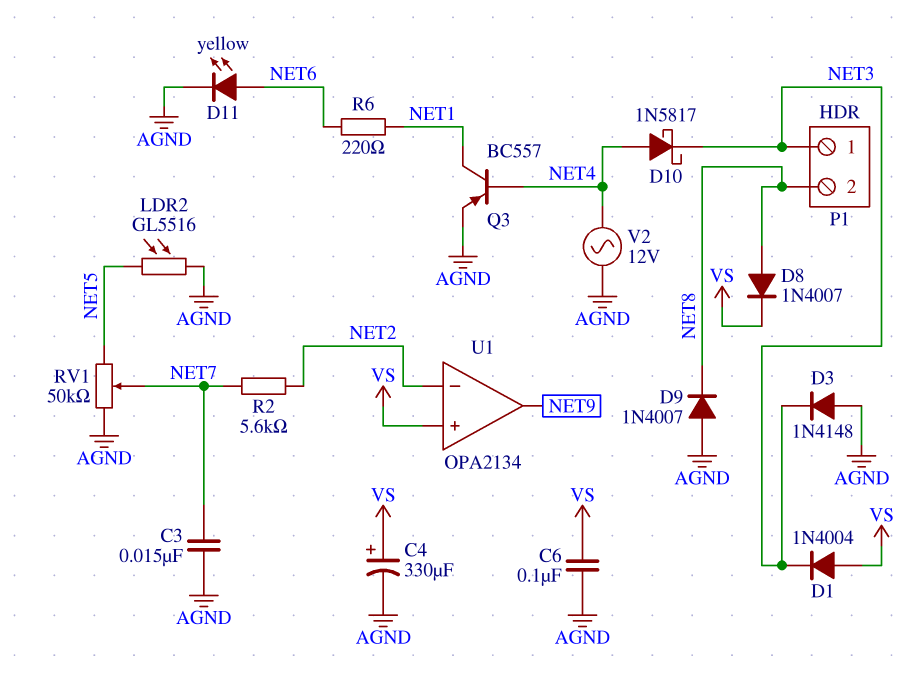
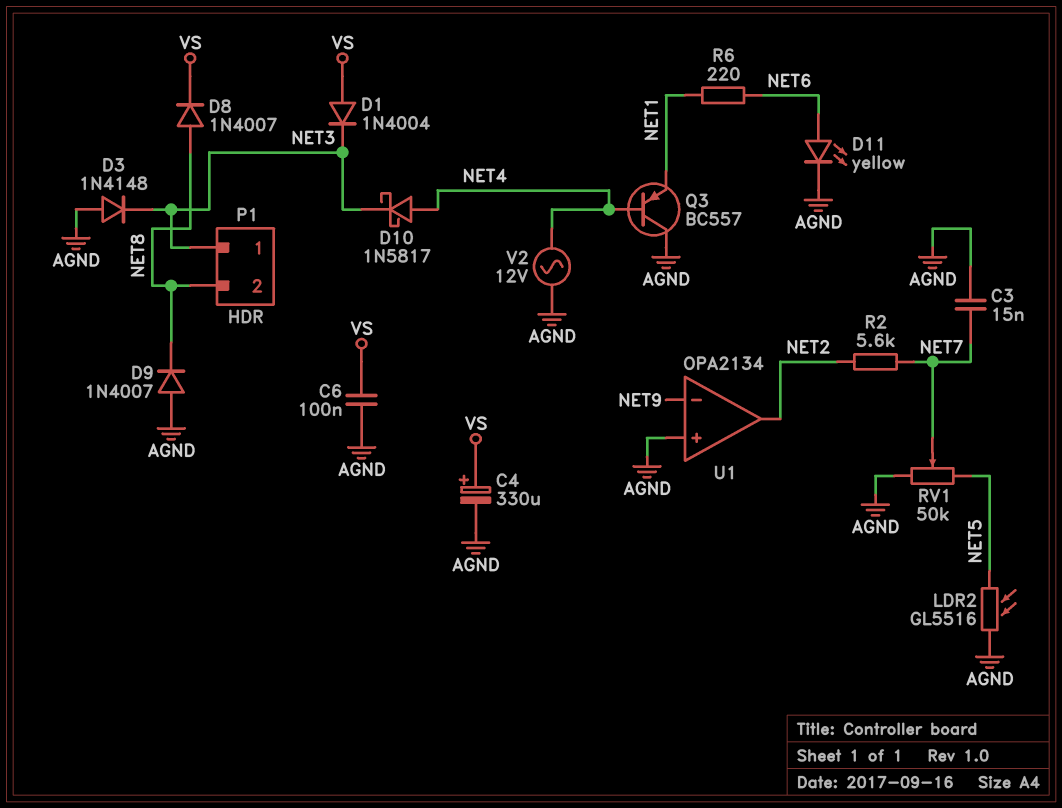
Q3: PNP BC557 (B NET4, C NET1, E AGND) -> PNP BC557 (B NET4, C AGND, E NET1)
U1 pin in+: VS -> AGND
U1 pin in-: NET2 -> NET9
U1 pin out: NET9 -> NET2

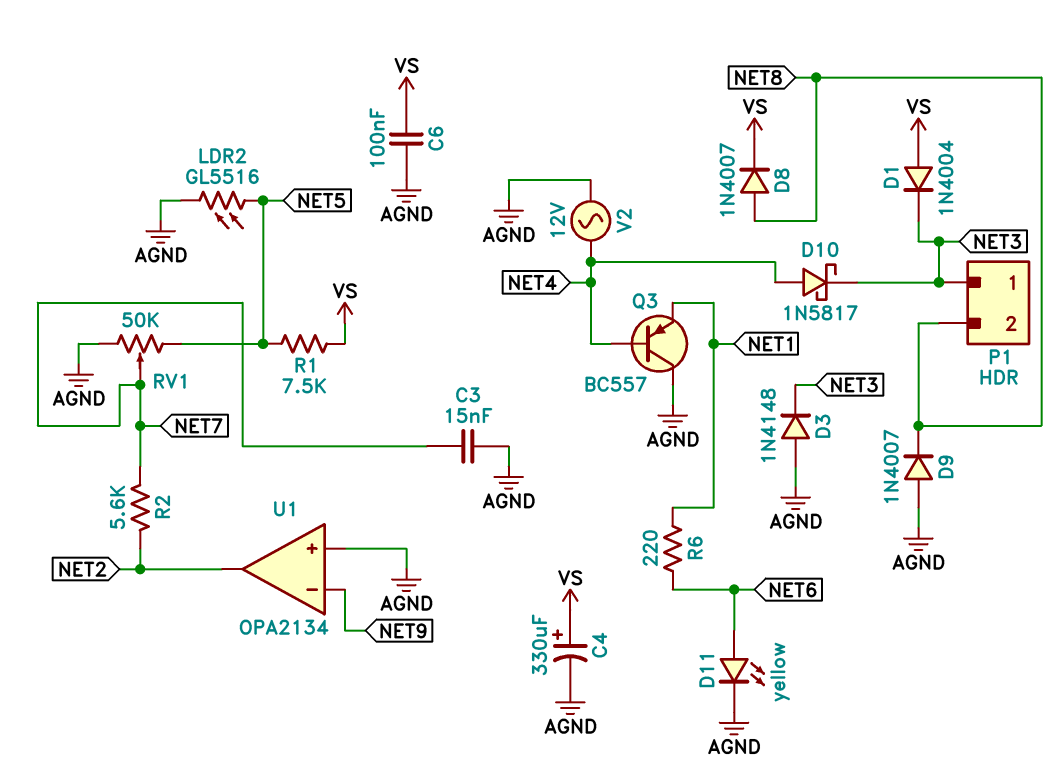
R1: none -> 7.5k (NET5, VS)

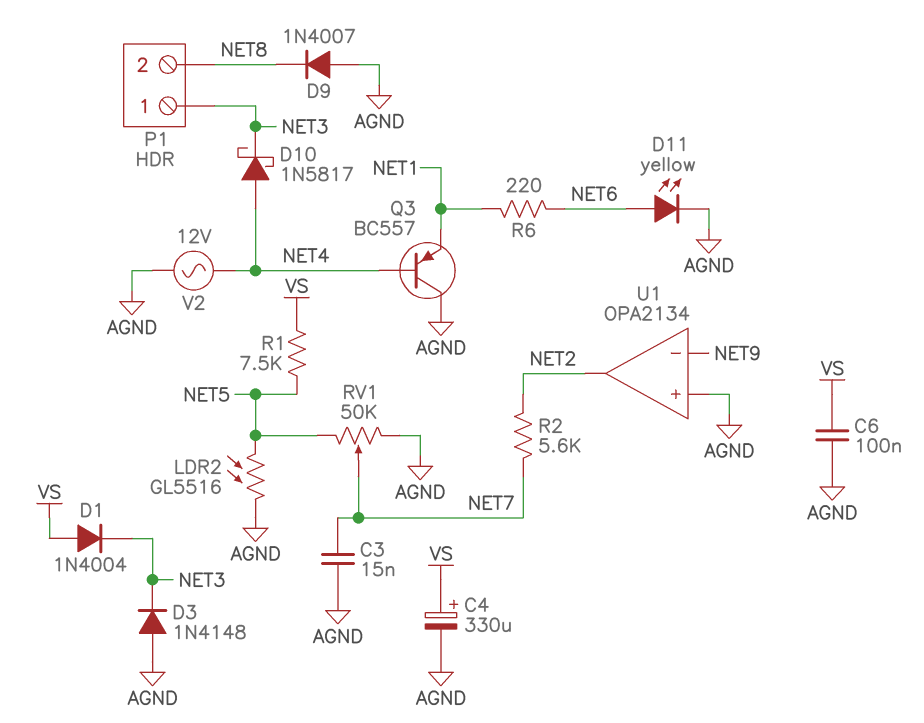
D8: diode 1N4007 (A NET8, K VS) -> none

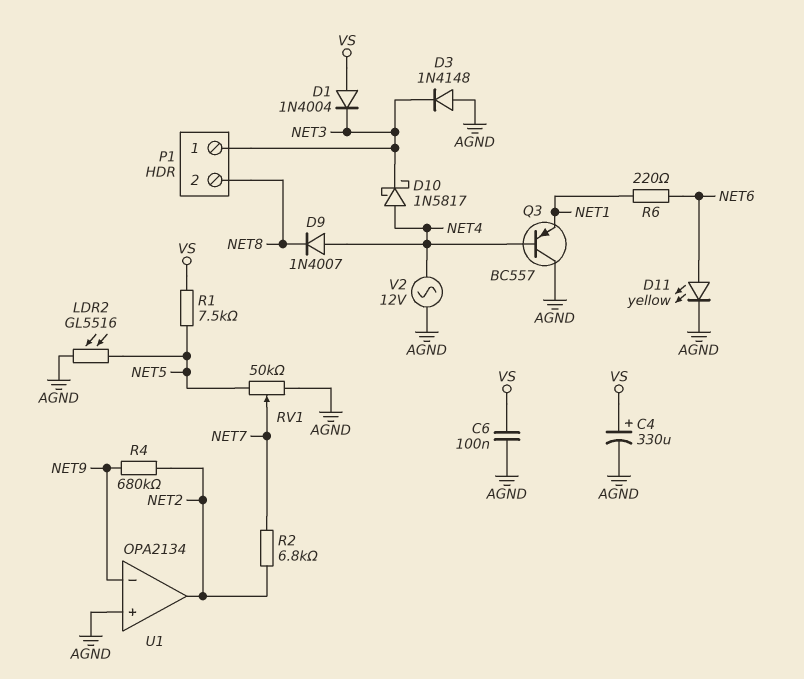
C3: 15nF (AGND, NET7) -> none
D9: diode 1N4007 (A AGND, K NET8) -> diode 1N4007 (A NET4, K NET8)
R2: 5.6k (NET2, NET7) -> 6.8k (NET2, NET7)
R4: none -> 680k (NET2, NET9)

